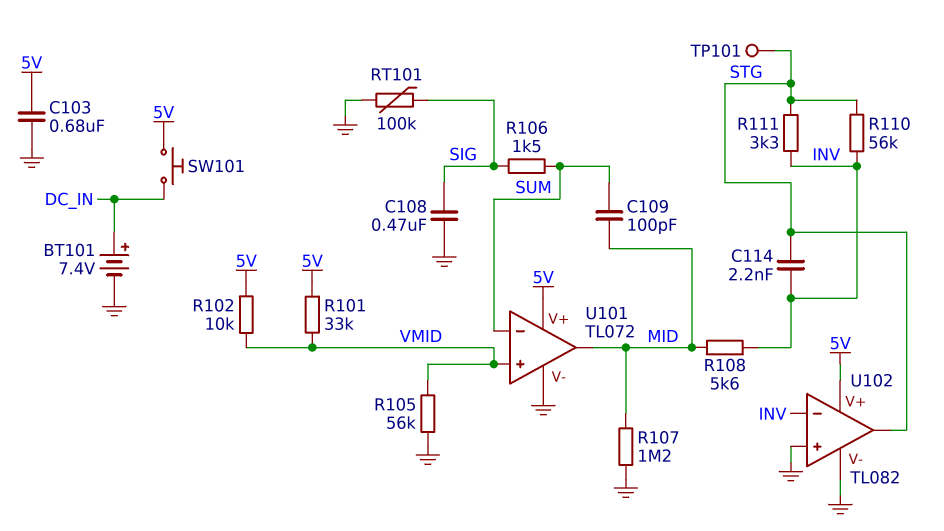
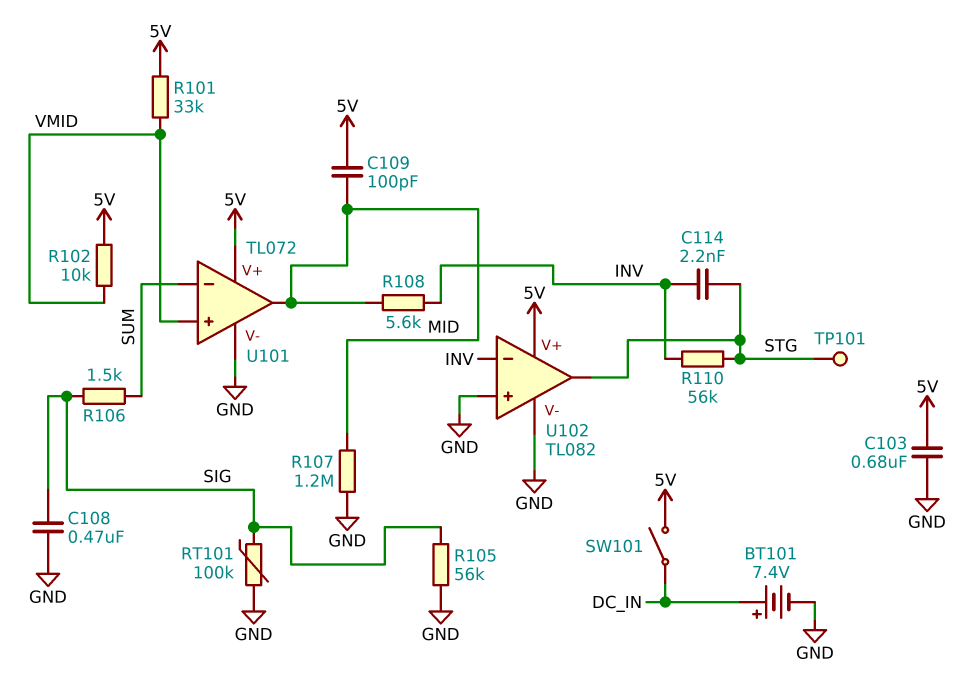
C109: 100pF (MID, SUM) -> 100pF (5V, MID)
R105: 56k (GND, VMID) -> 56k (GND, SIG)
R111: 3.3k (INV, STG) -> none
SW101: button (5V, DC_IN) -> switch (5V, DC_IN)

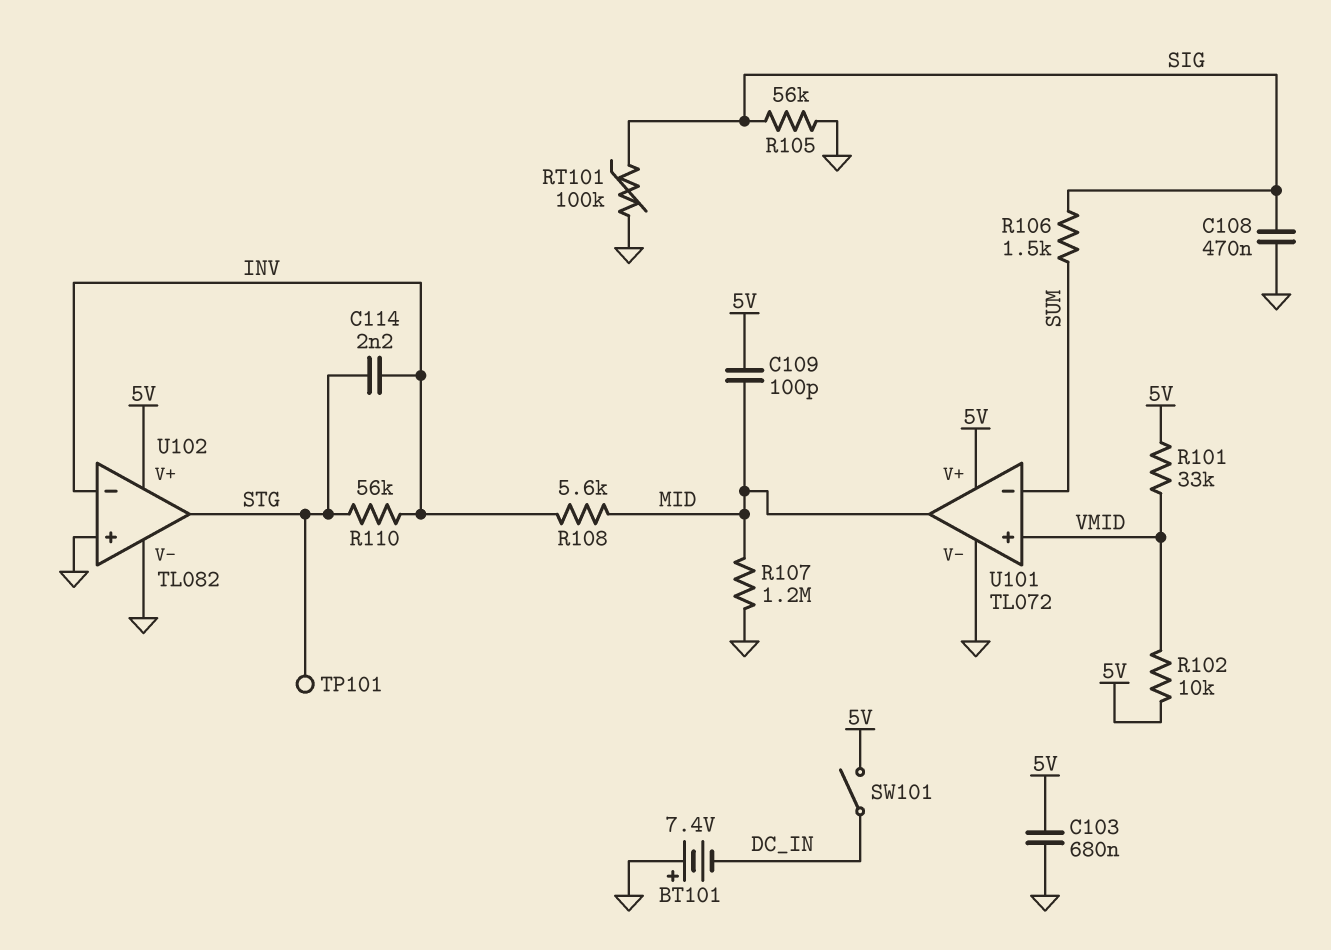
BT101: 7.4V (plus DC_IN, minus GND) -> 7.4V (plus GND, minus DC_IN)

